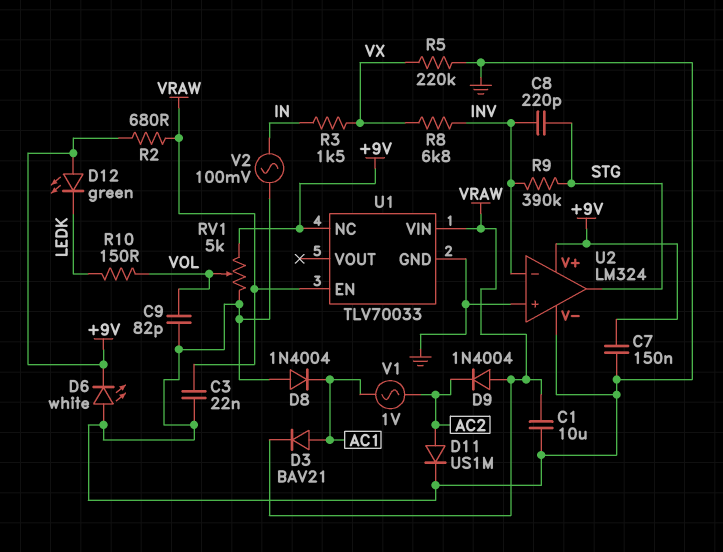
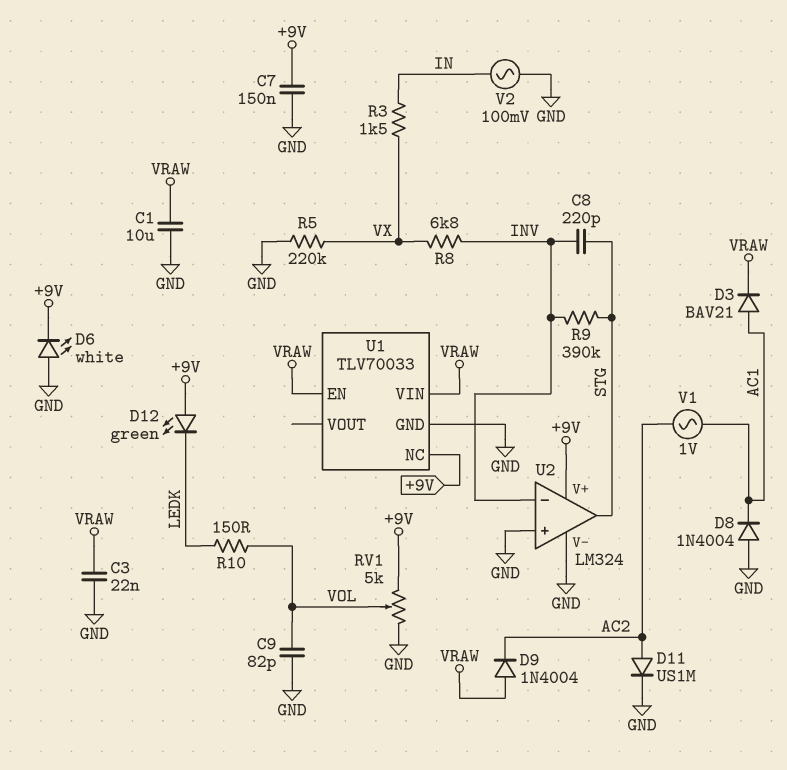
R2: 680 (+9V, VRAW) -> none

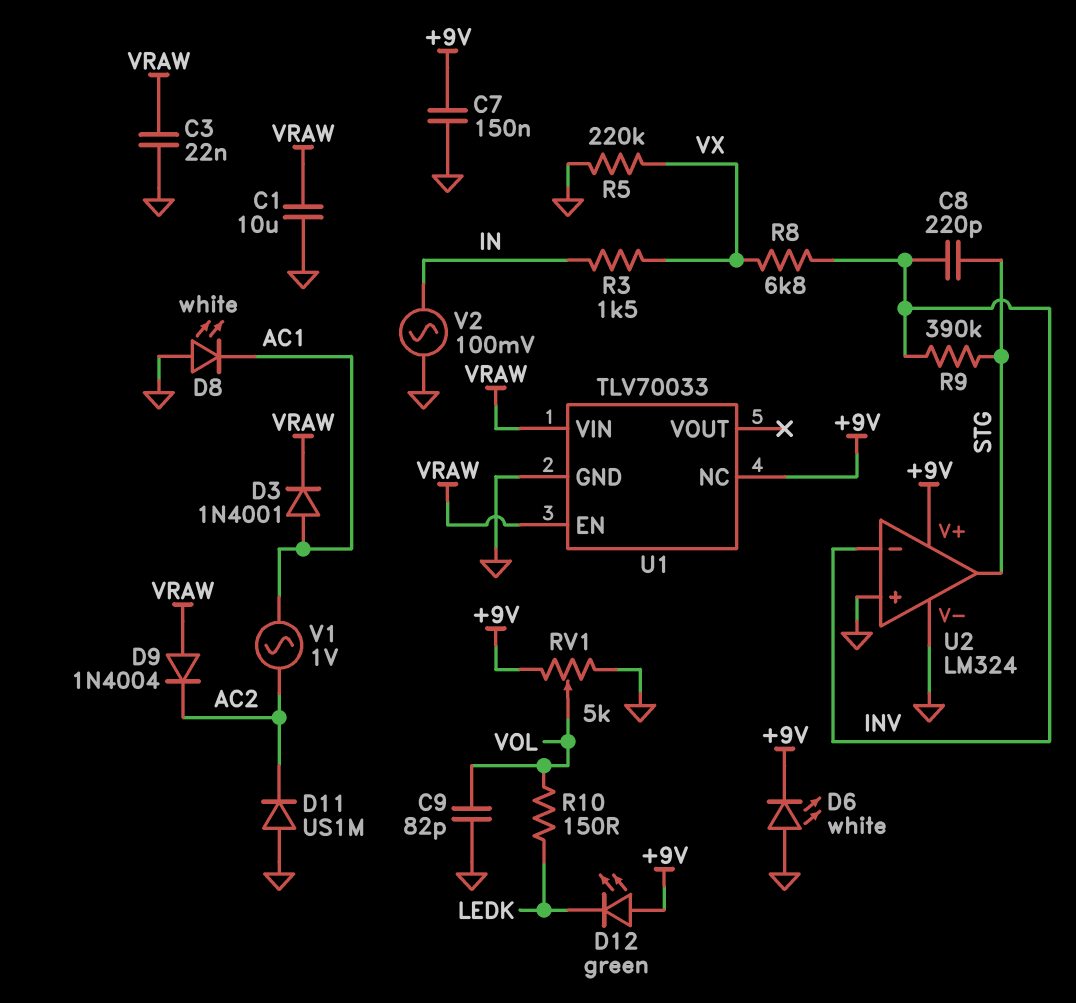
D3: diode BAV21 (A AC1, K VRAW) -> diode 1N4001 (A AC1, K VRAW)
D8: diode 1N4004 (A GND, K AC1) -> LED white (A GND, K AC1)
D11: diode US1M (A AC2, K GND) -> diode US1M (A GND, K AC2)

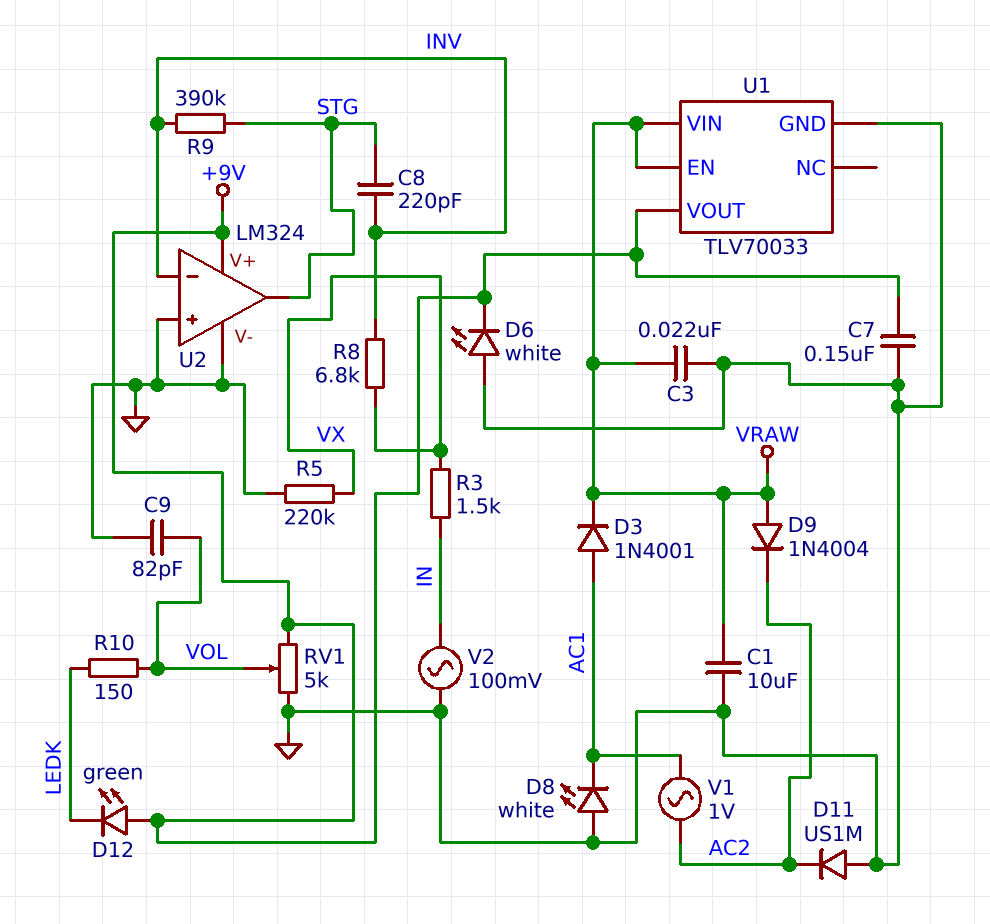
U1 pin NC: +9V -> none
U1 pin VOUT: none -> +9V

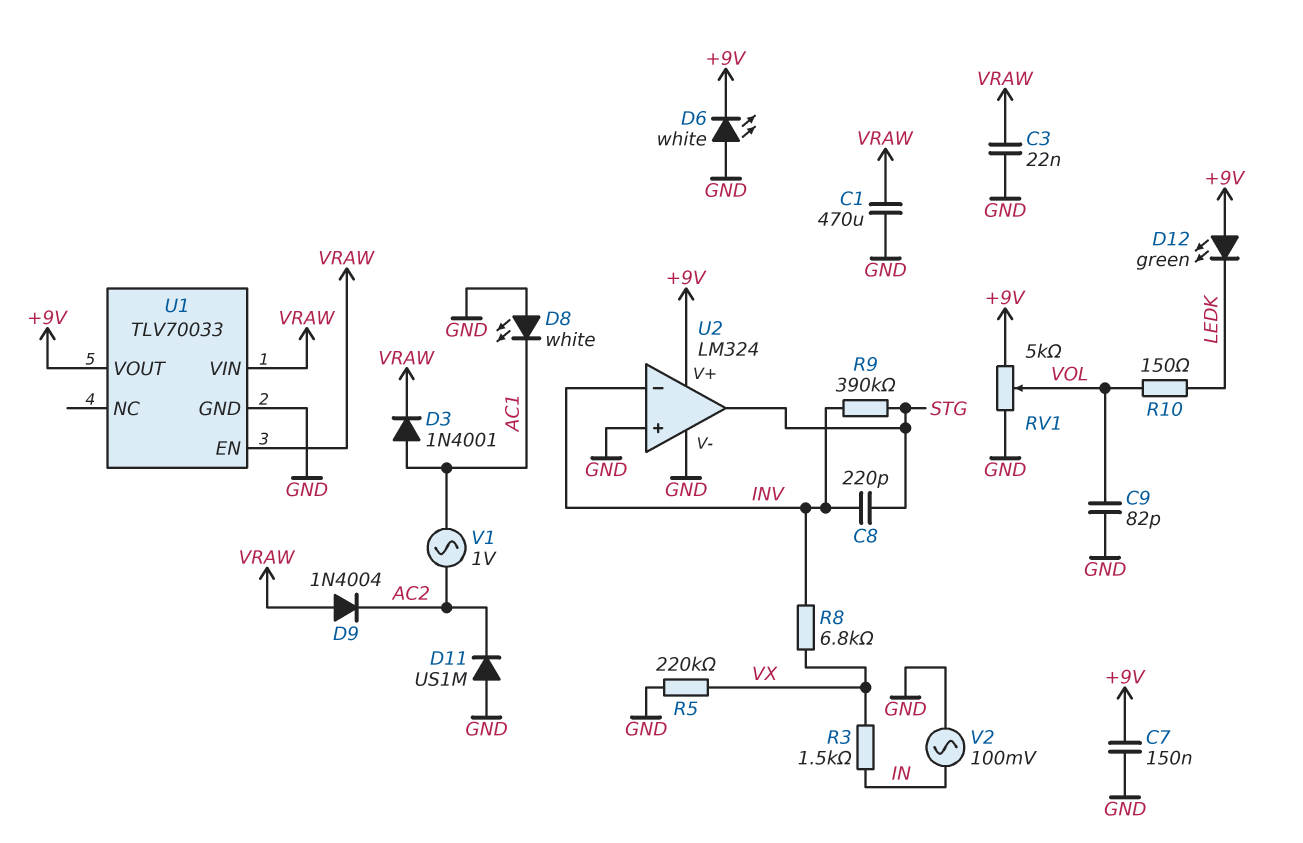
C1: 10uF (GND, VRAW) -> 470uF (GND, VRAW)

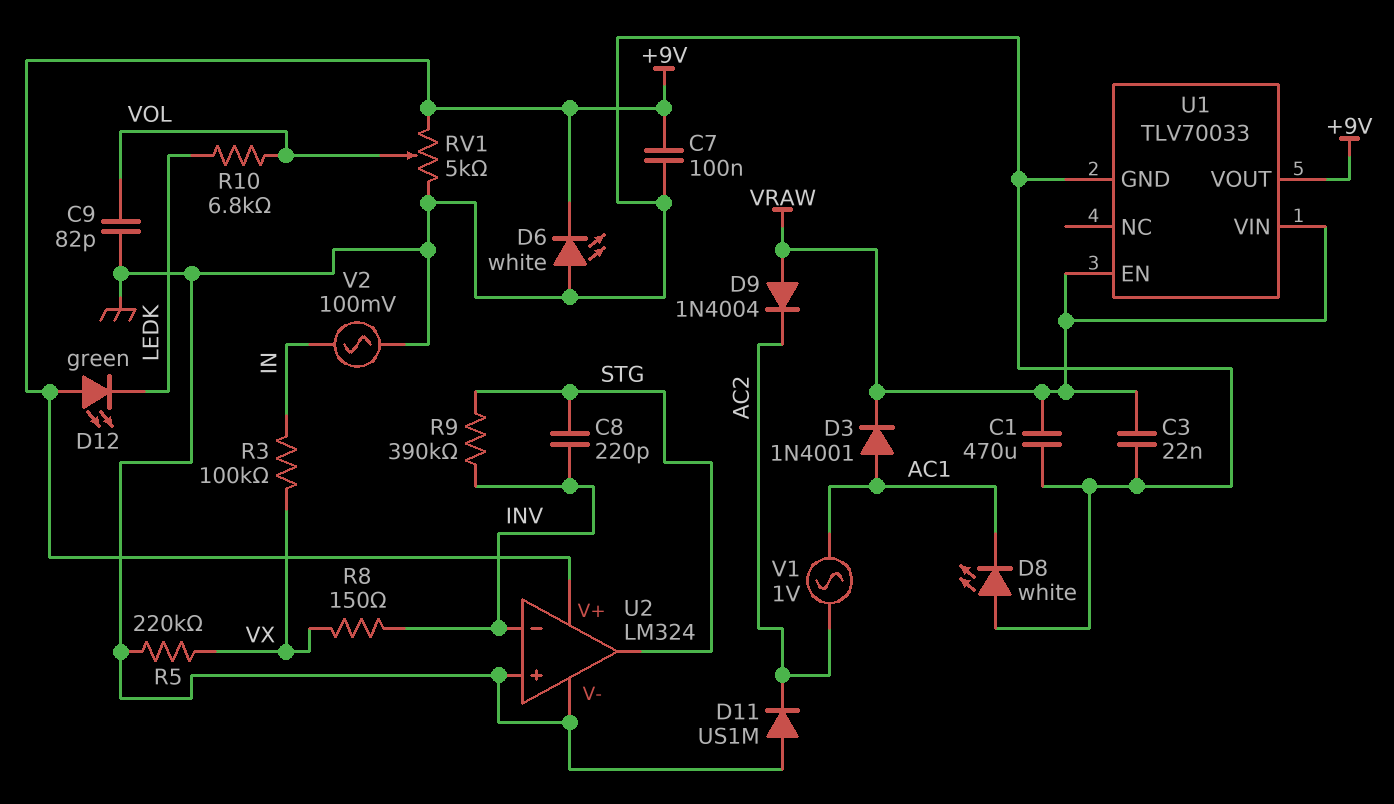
C7: 150nF (+9V, GND) -> 100nF (+9V, GND)
R3: 1.5k (IN, VX) -> 100k (IN, VX)
R8: 6.8k (INV, VX) -> 150 (INV, VX)
R10: 150 (LEDK, VOL) -> 6.8k (LEDK, VOL)

